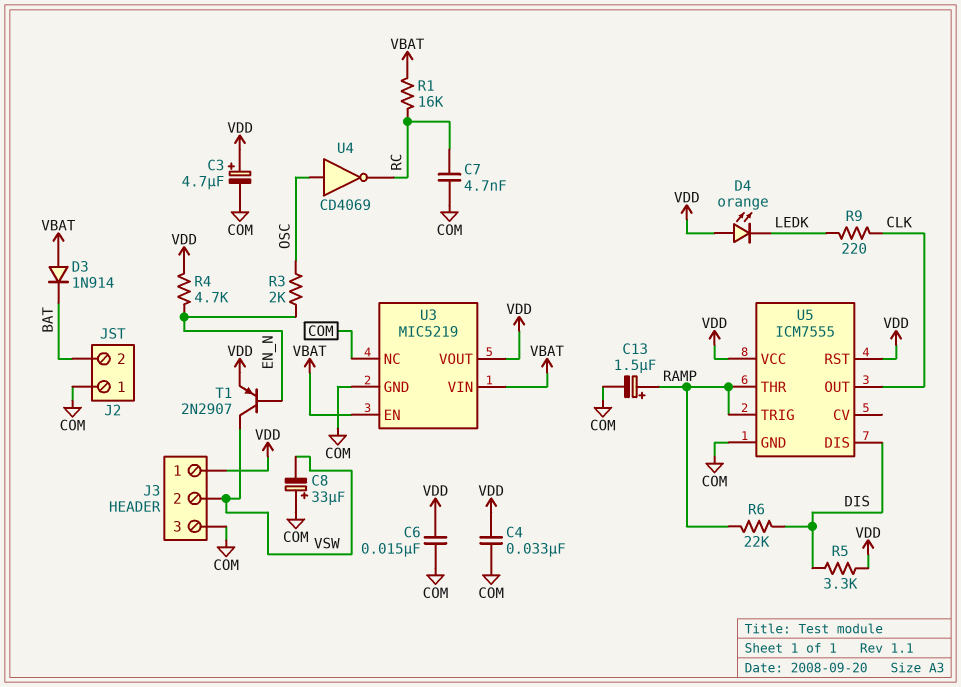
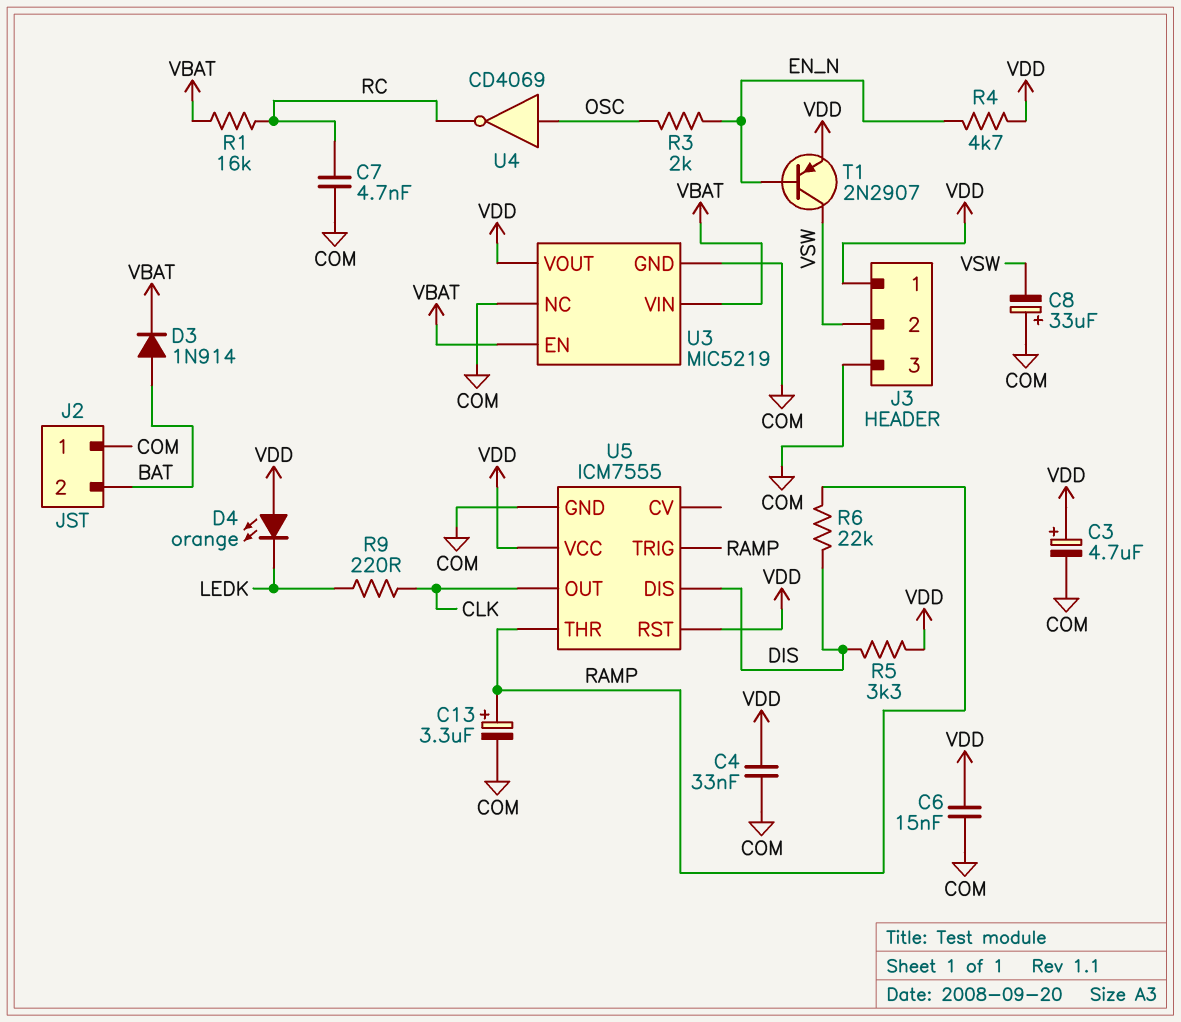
C13: 1.5uF (plus RAMP, minus COM) -> 3.3uF (plus RAMP, minus COM)
D3: diode 1N914 (A VBAT, K BAT) -> diode 1N914 (A BAT, K VBAT)

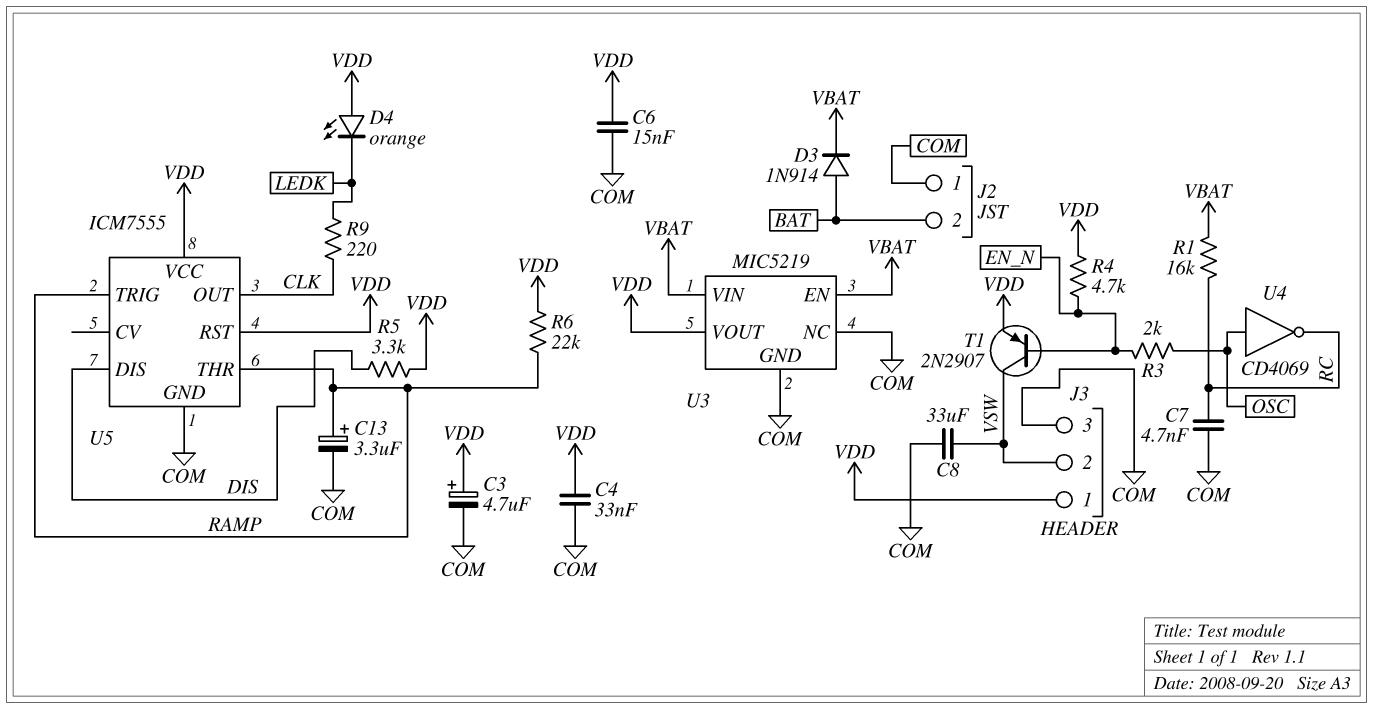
C8: 33uF (plus COM, minus VSW) -> 33uF (COM, VSW)
R6: 22k (DIS, RAMP) -> 22k (RAMP, VDD)

